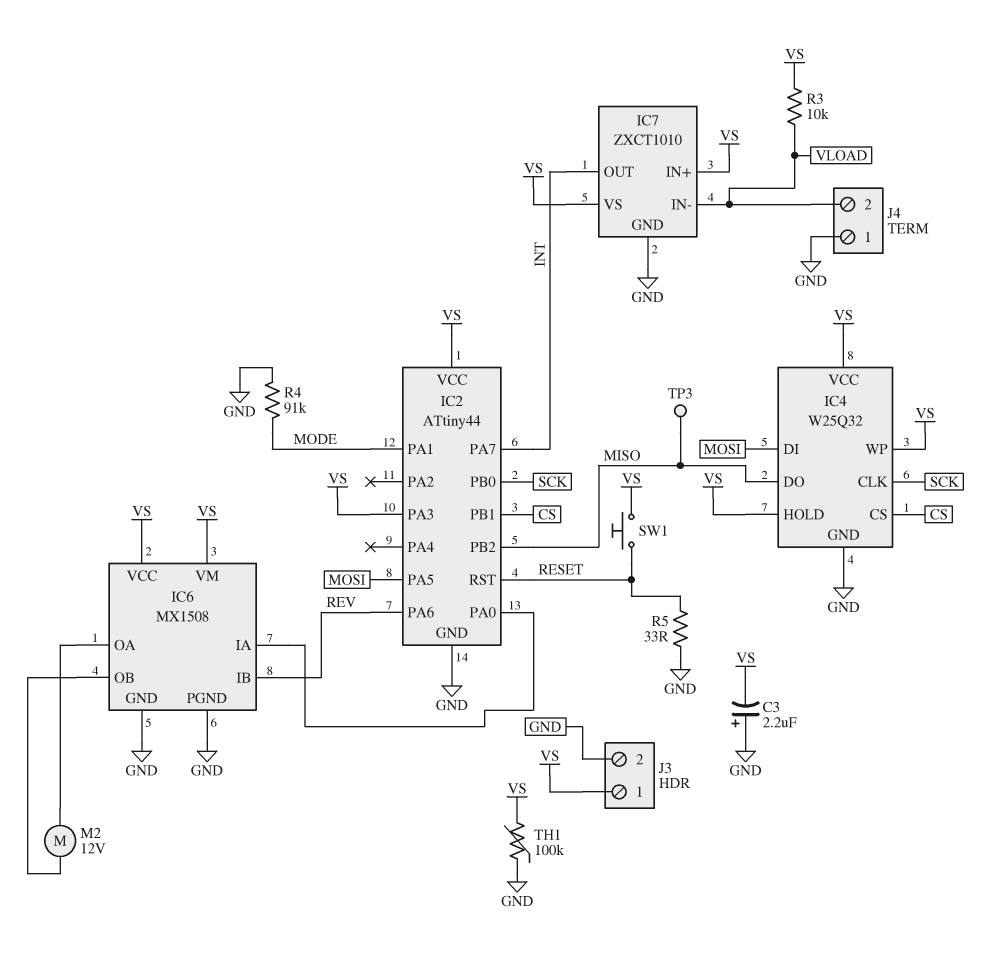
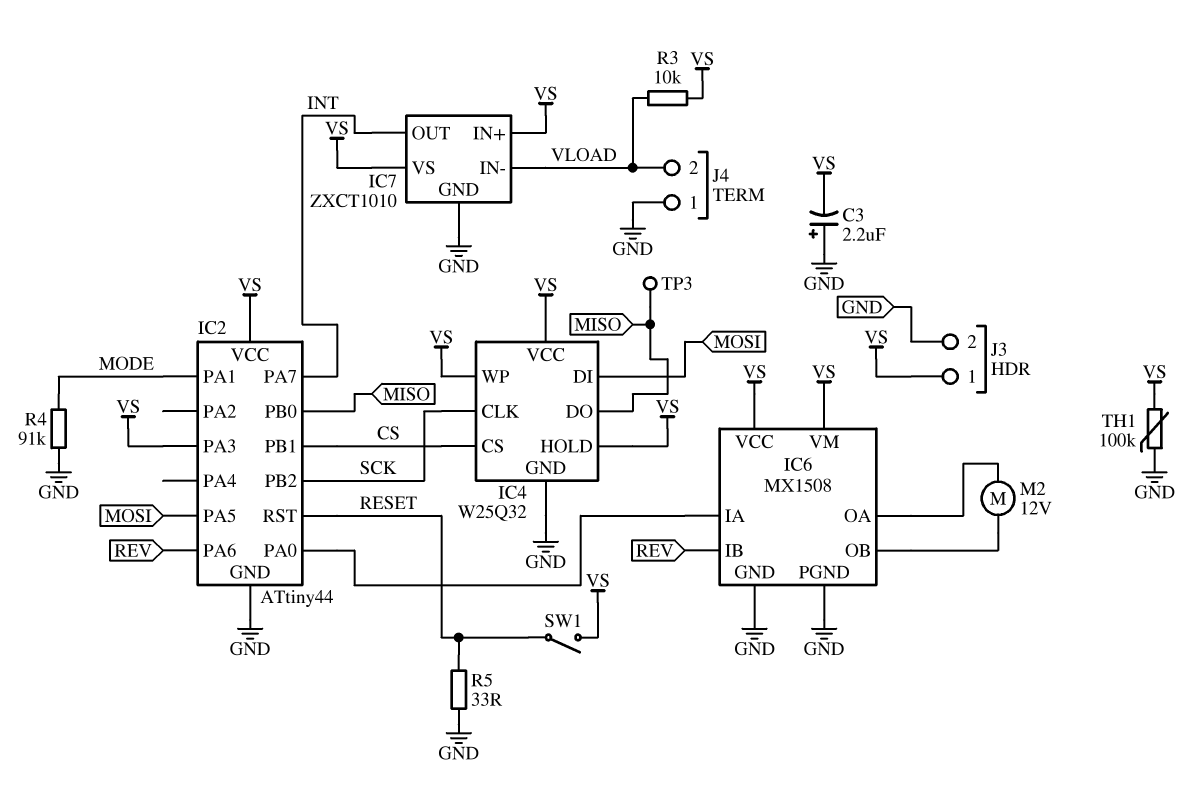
IC2 pin PB0: SCK -> MISO
IC2 pin PB2: MISO -> SCK
SW1: button (RESET, VS) -> switch (RESET, VS)

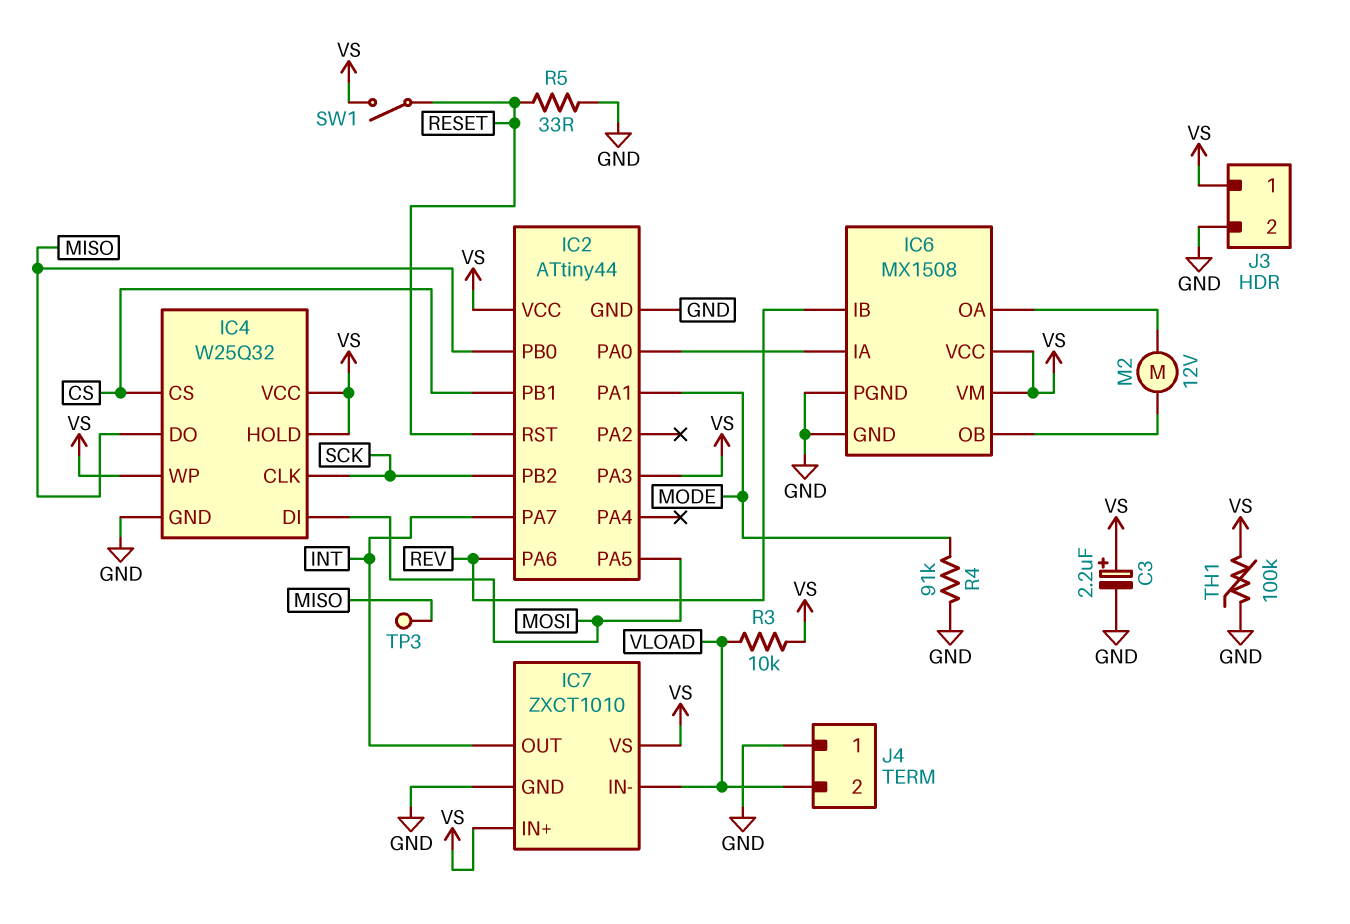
C3: 2.2uF (plus GND, minus VS) -> 2.2uF (plus VS, minus GND)

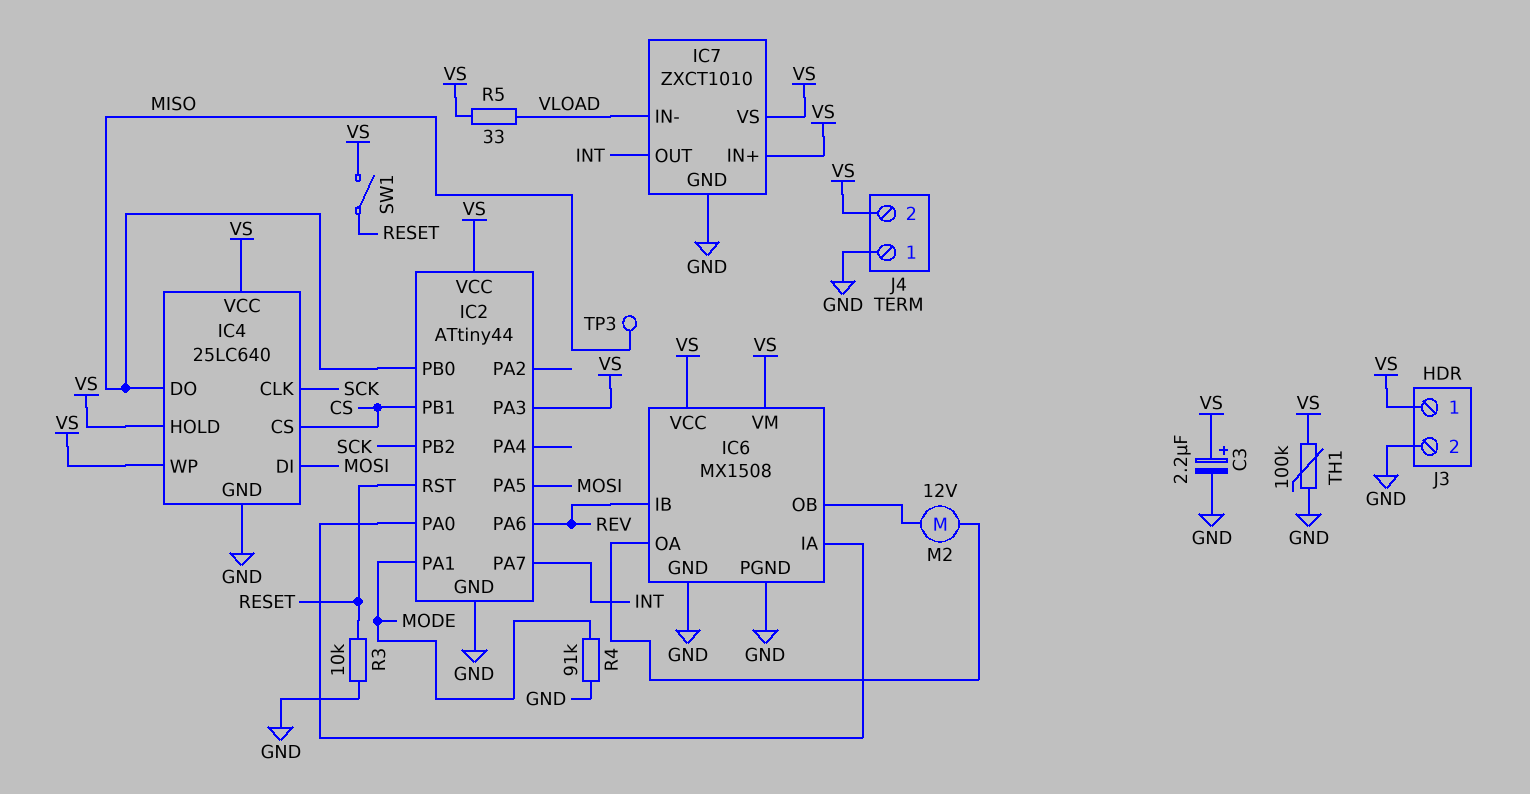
IC4: W25Q32 -> 25LC640
J4 pin 2: VLOAD -> VS
R3: 10k (VLOAD, VS) -> 10k (GND, RESET)
R5: 33 (GND, RESET) -> 33 (VLOAD, VS)

